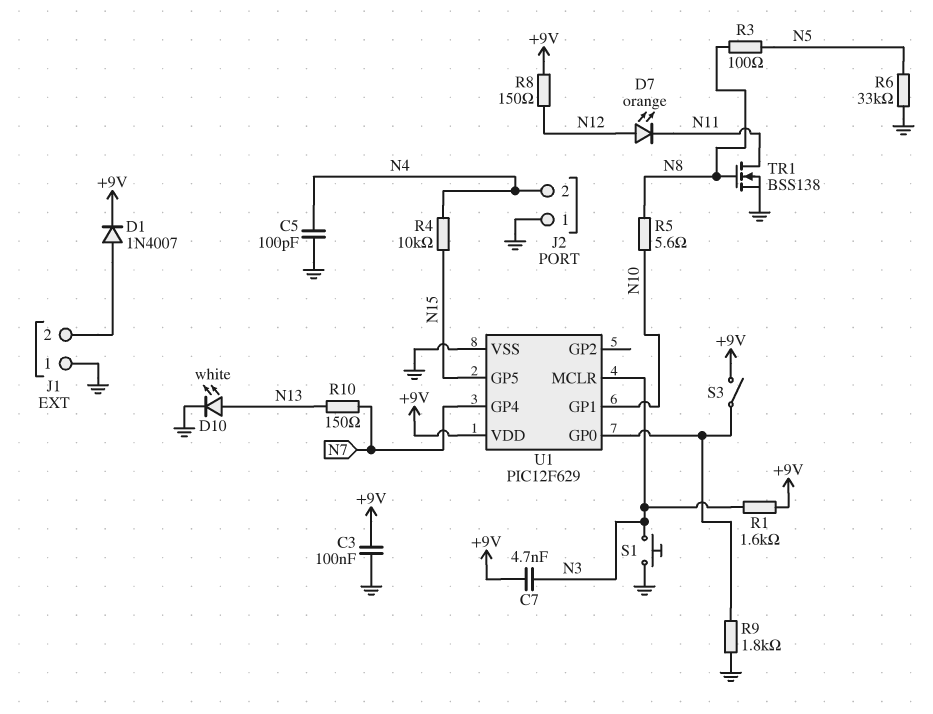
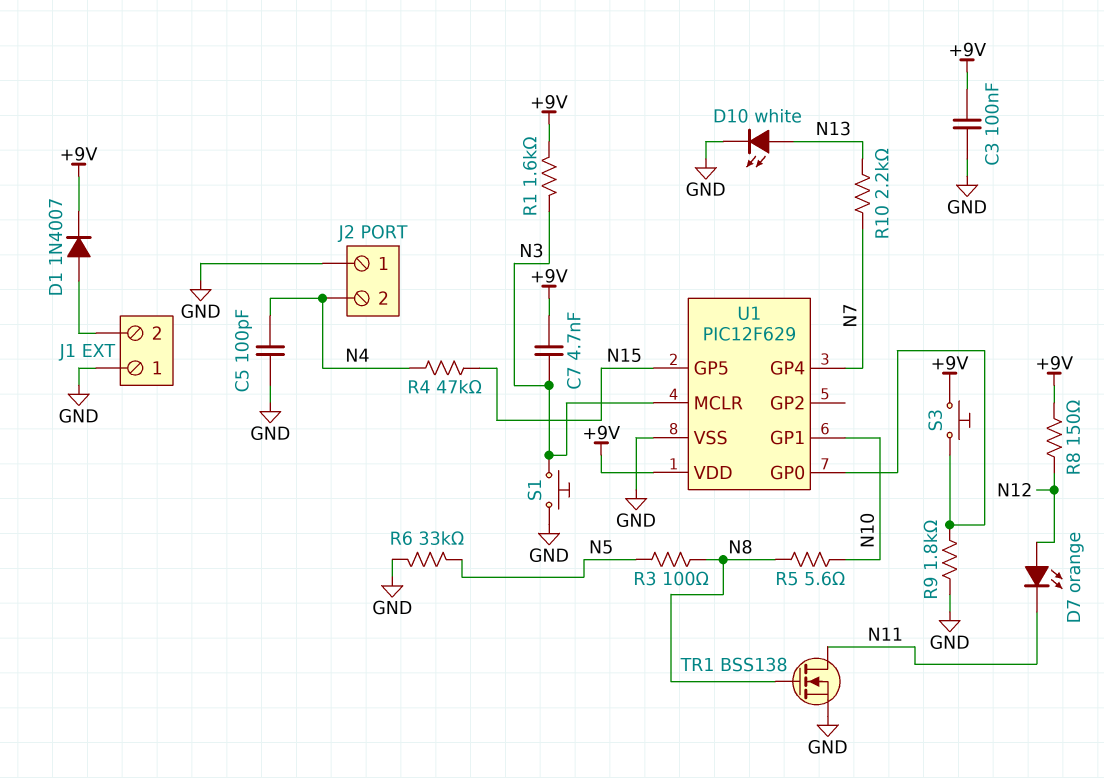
R4: 10k (N4, N15) -> 47k (N4, N15)
R10: 150 (N7, N13) -> 2.2k (N7, N13)
S3: switch (+9V, U1/GP0) -> button (+9V, U1/GP0)

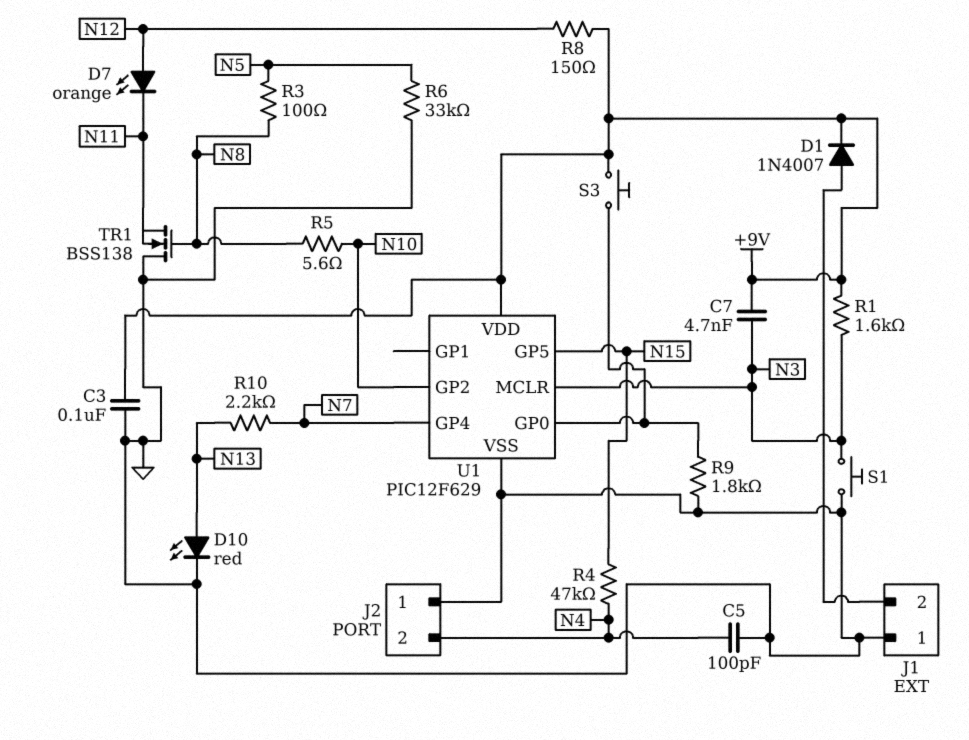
D10: LED white (A N13, K GND) -> LED red (A N13, K GND)
TR1: NMOS BSS138 (G N8, D N11, S GND) -> NMOS BSS138 (G N8, D GND, S N11)
U1 pin GP1: N10 -> none
U1 pin GP2: none -> N10

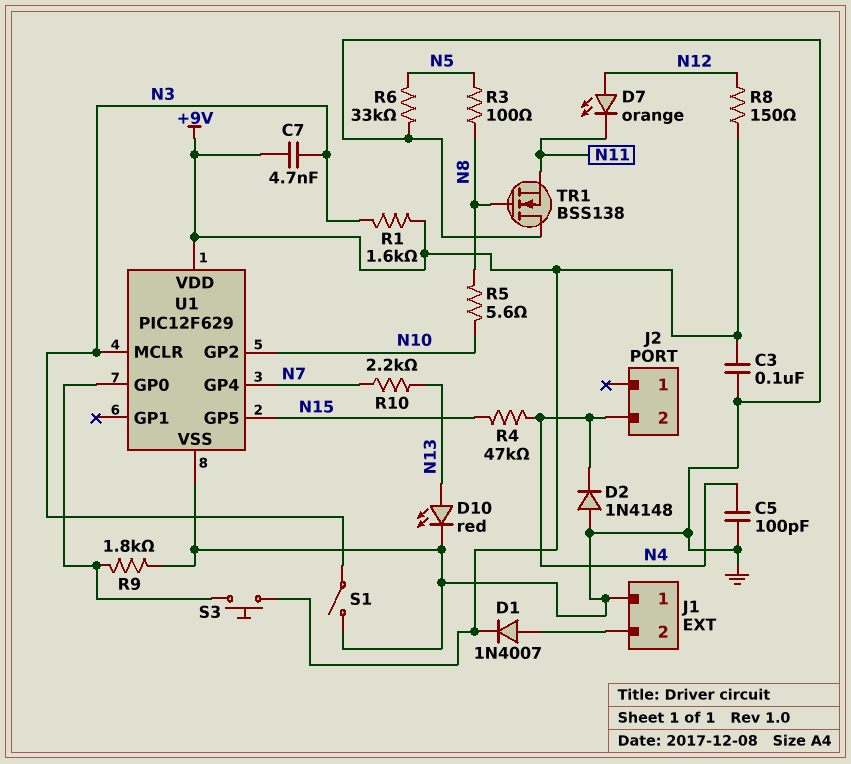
D2: none -> diode 1N4148 (A GND, K N4)
J2 pin 1: GND -> none
S1: button (GND, N3) -> switch (GND, N3)

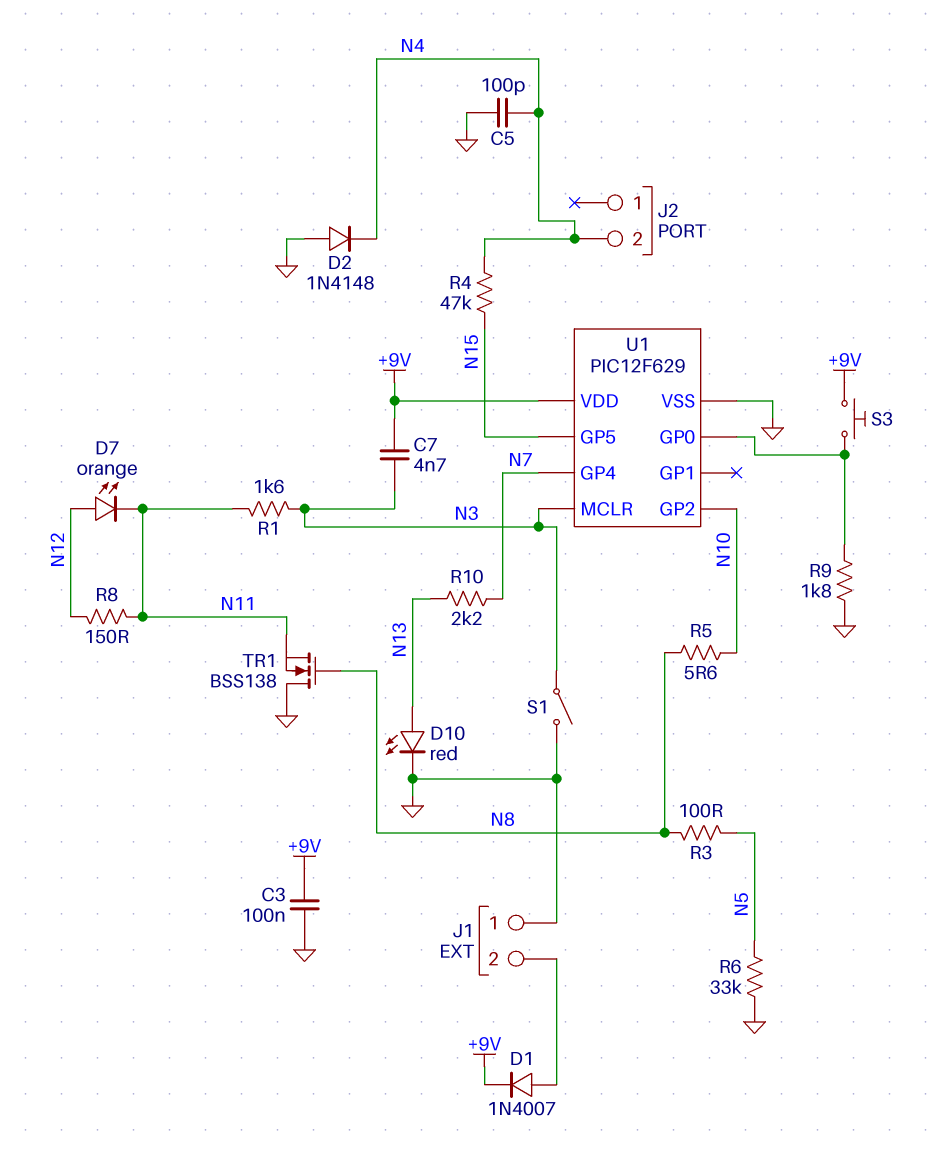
R1: 1.6k (+9V, N3) -> 1.6k (N3, N11)
R8: 150 (+9V, N12) -> 150 (N11, N12)

